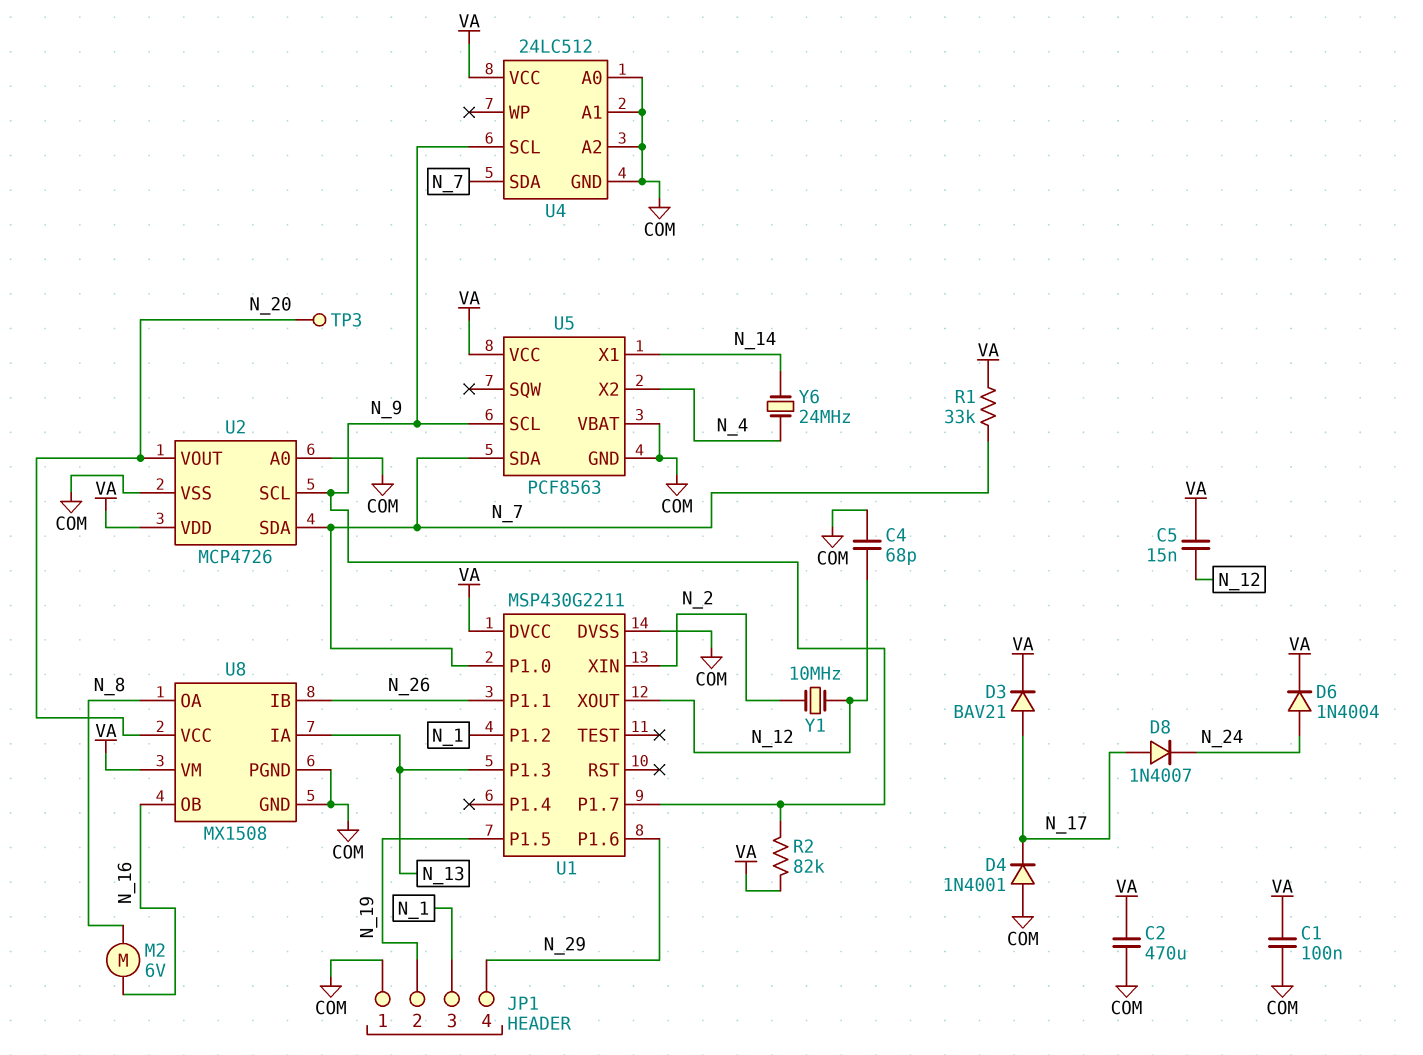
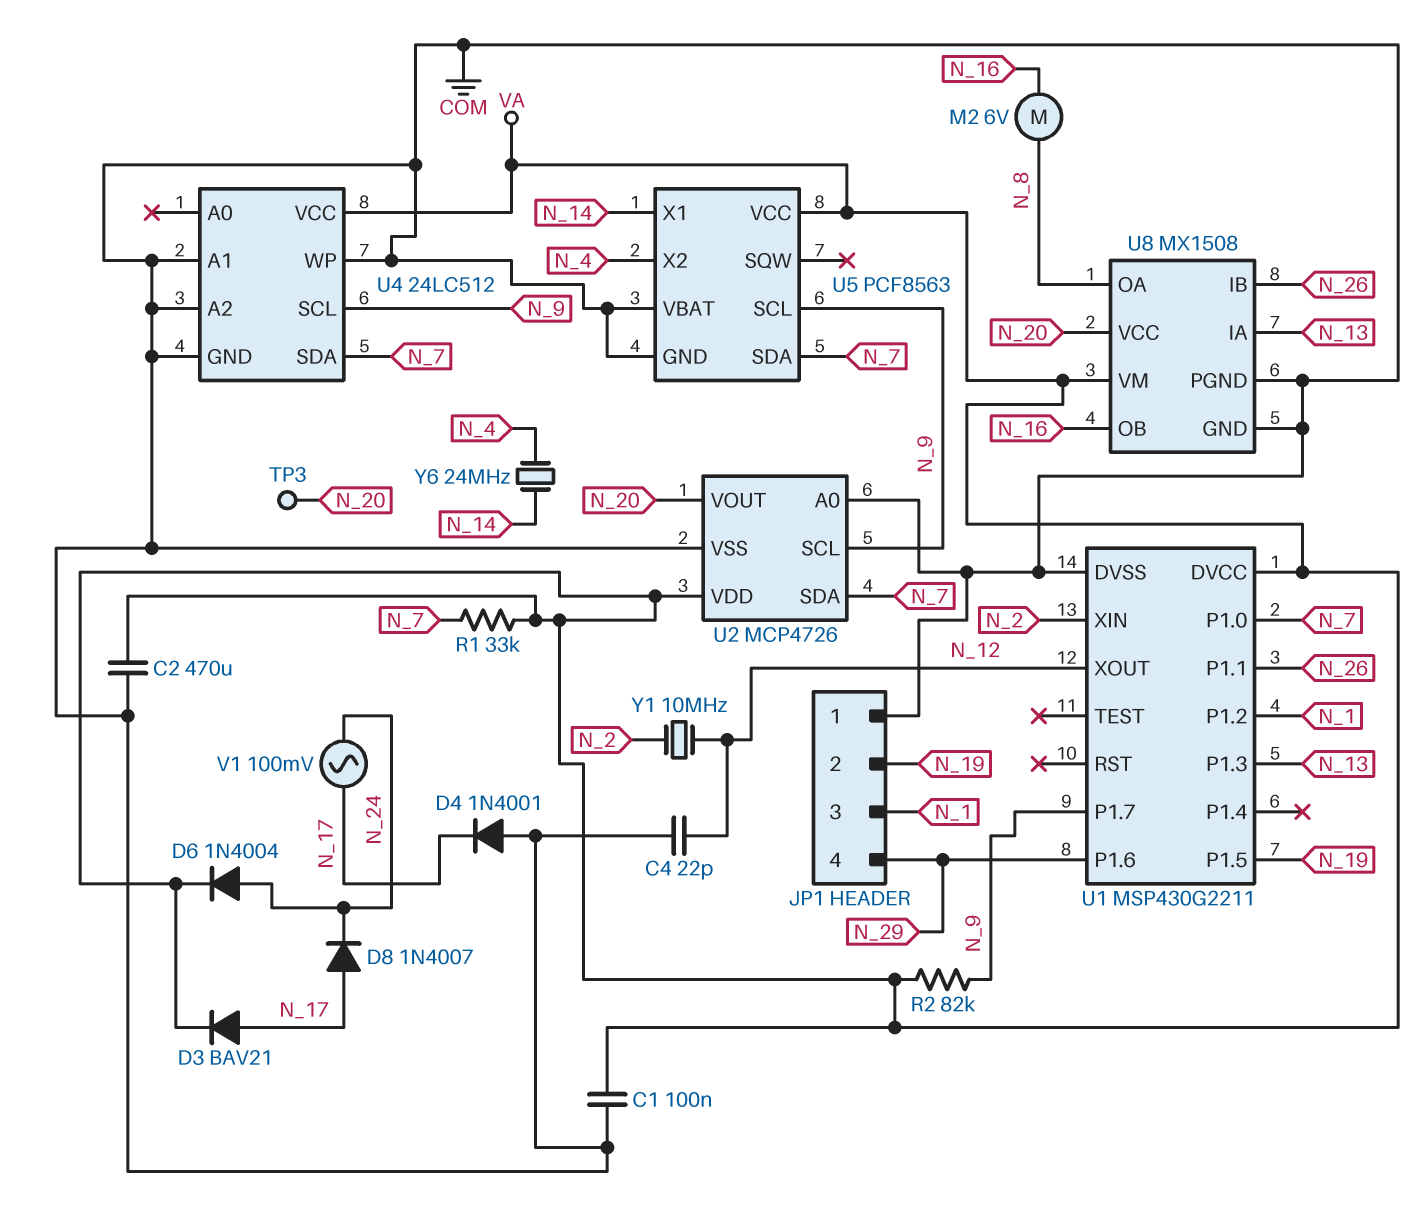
C4: 68pF (COM, N_12) -> 22pF (COM, N_12)
C5: 15nF (N_12, VA) -> none
U4 pin A0: COM -> none
U4 pin WP: none -> COM
V1: none -> AC 100mV (N_17, N_24)

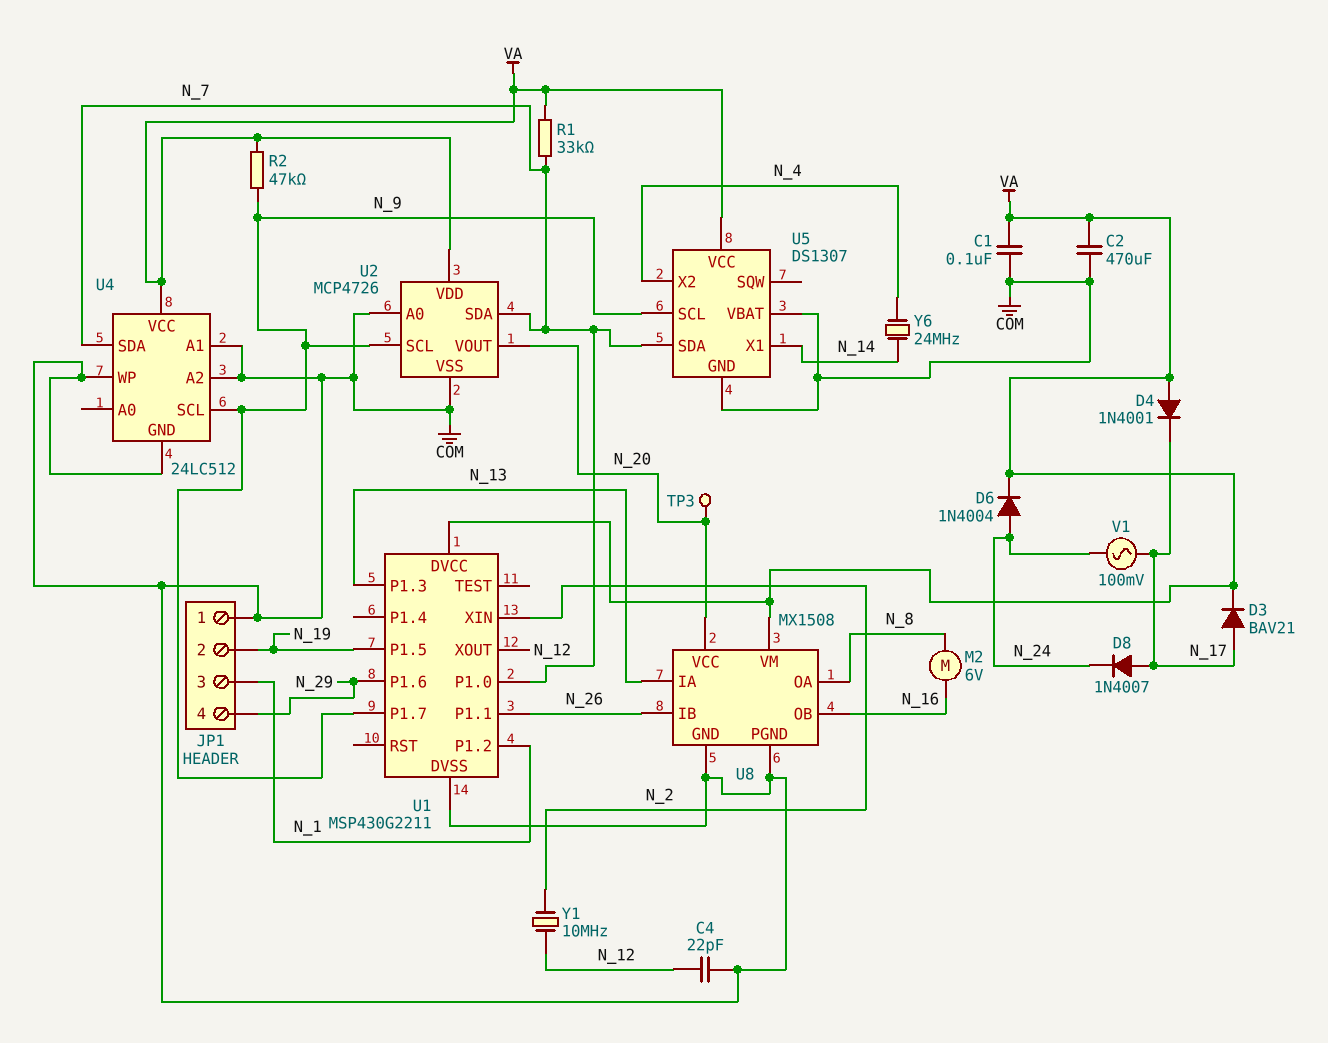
D4: diode 1N4001 (A COM, K N_17) -> diode 1N4001 (A VA, K N_17)
R2: 82k (N_9, VA) -> 47k (N_9, VA)
U5: PCF8563 -> DS1307

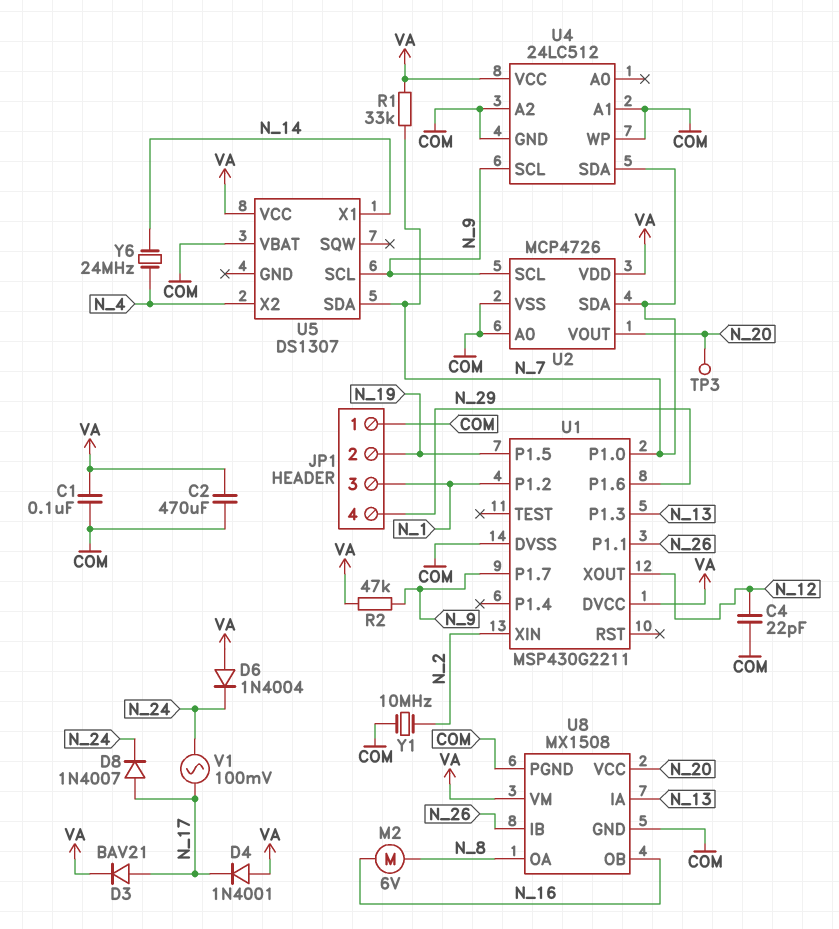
D6: diode 1N4004 (A N_24, K VA) -> diode 1N4004 (A VA, K N_24)
U5 pin GND: COM -> none
Y1: 10MHz (N_2, N_12) -> 10MHz (COM, N_2)

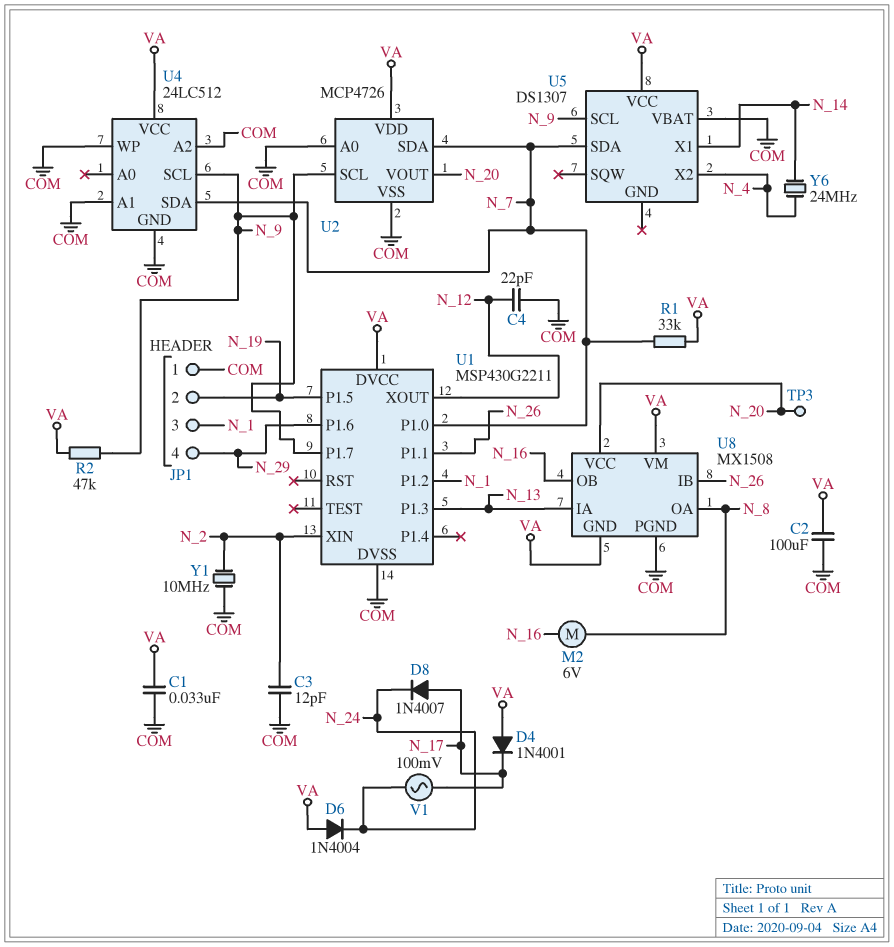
C1: 100nF (COM, VA) -> 33nF (COM, VA)
C2: 470uF (COM, VA) -> 100uF (COM, VA)
C3: none -> 12pF (COM, N_2)
D3: diode BAV21 (A N_17, K VA) -> none
U8 pin GND: COM -> VA

